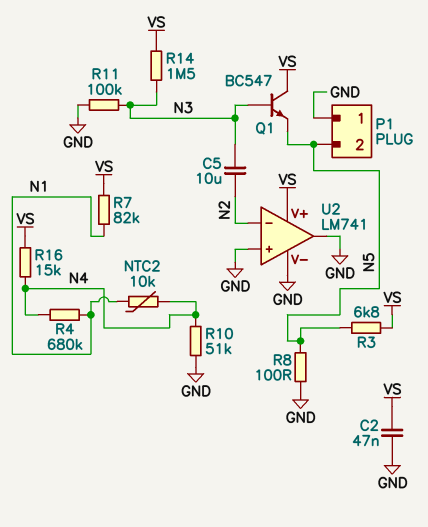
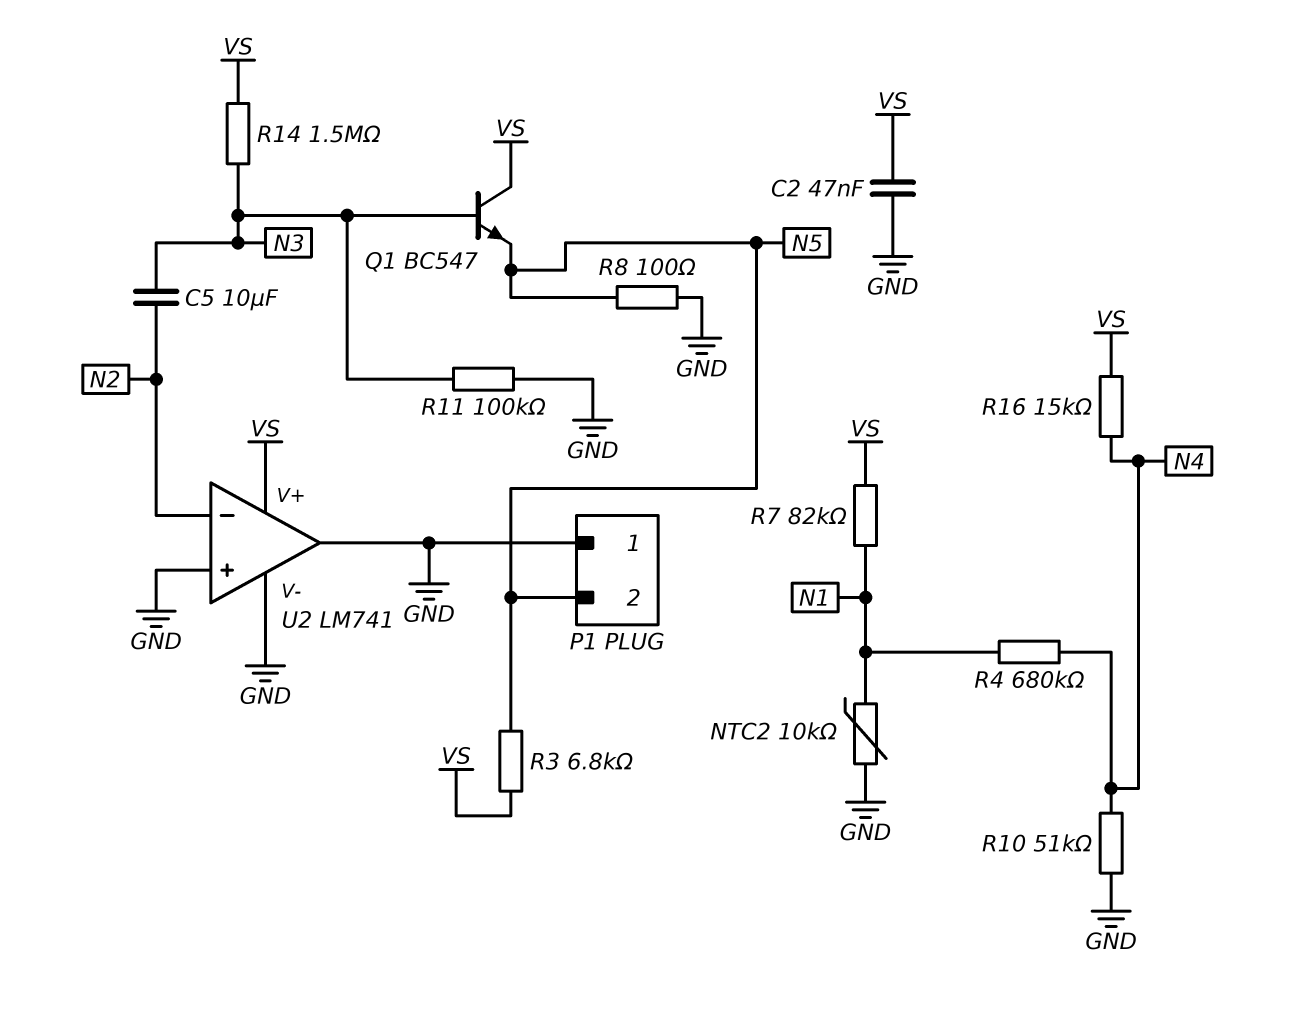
NTC2: 10k (N1, N4) -> 10k (GND, N1)

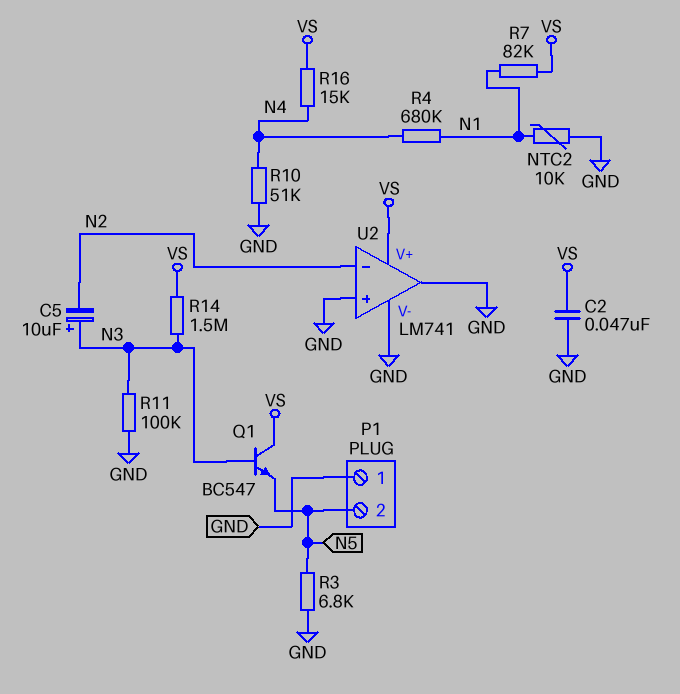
C5: 10uF (N2, N3) -> 10uF (plus N3, minus N2)
R3: 6.8k (N5, VS) -> 6.8k (GND, N5)
R8: 100 (GND, N5) -> none

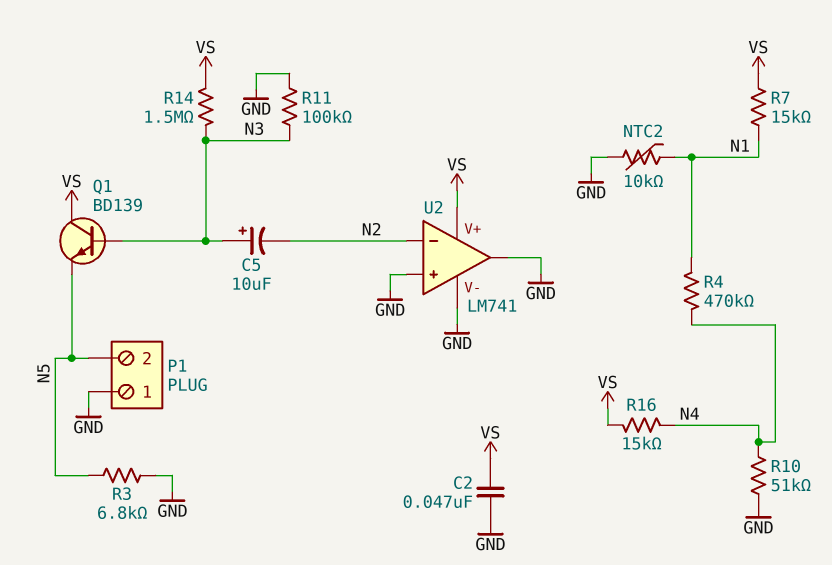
Q1: NPN BC547 (B N3, C VS, E N5) -> NPN BD139 (B N3, C VS, E N5)
R4: 680k (N1, N4) -> 470k (N1, N4)
R7: 82k (N1, VS) -> 15k (N1, VS)

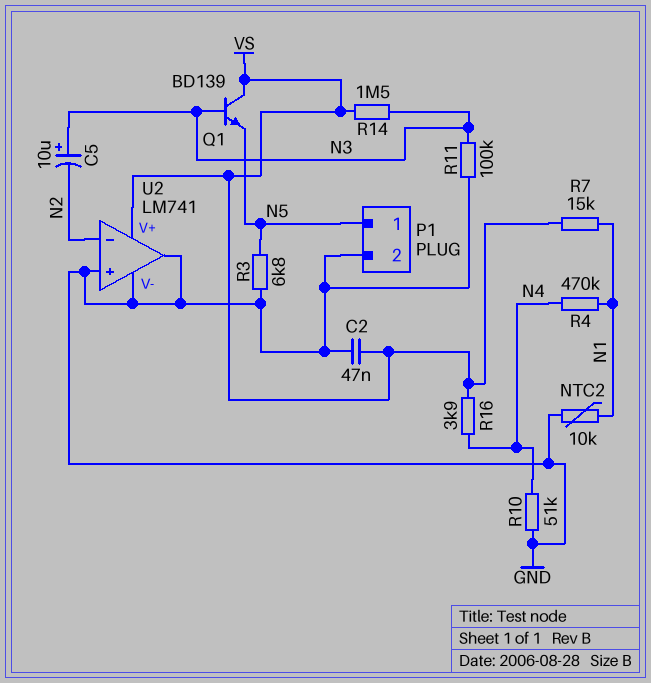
P1 pin 1: GND -> N5
P1 pin 2: N5 -> GND
R16: 15k (N4, VS) -> 3.9k (N4, VS)

